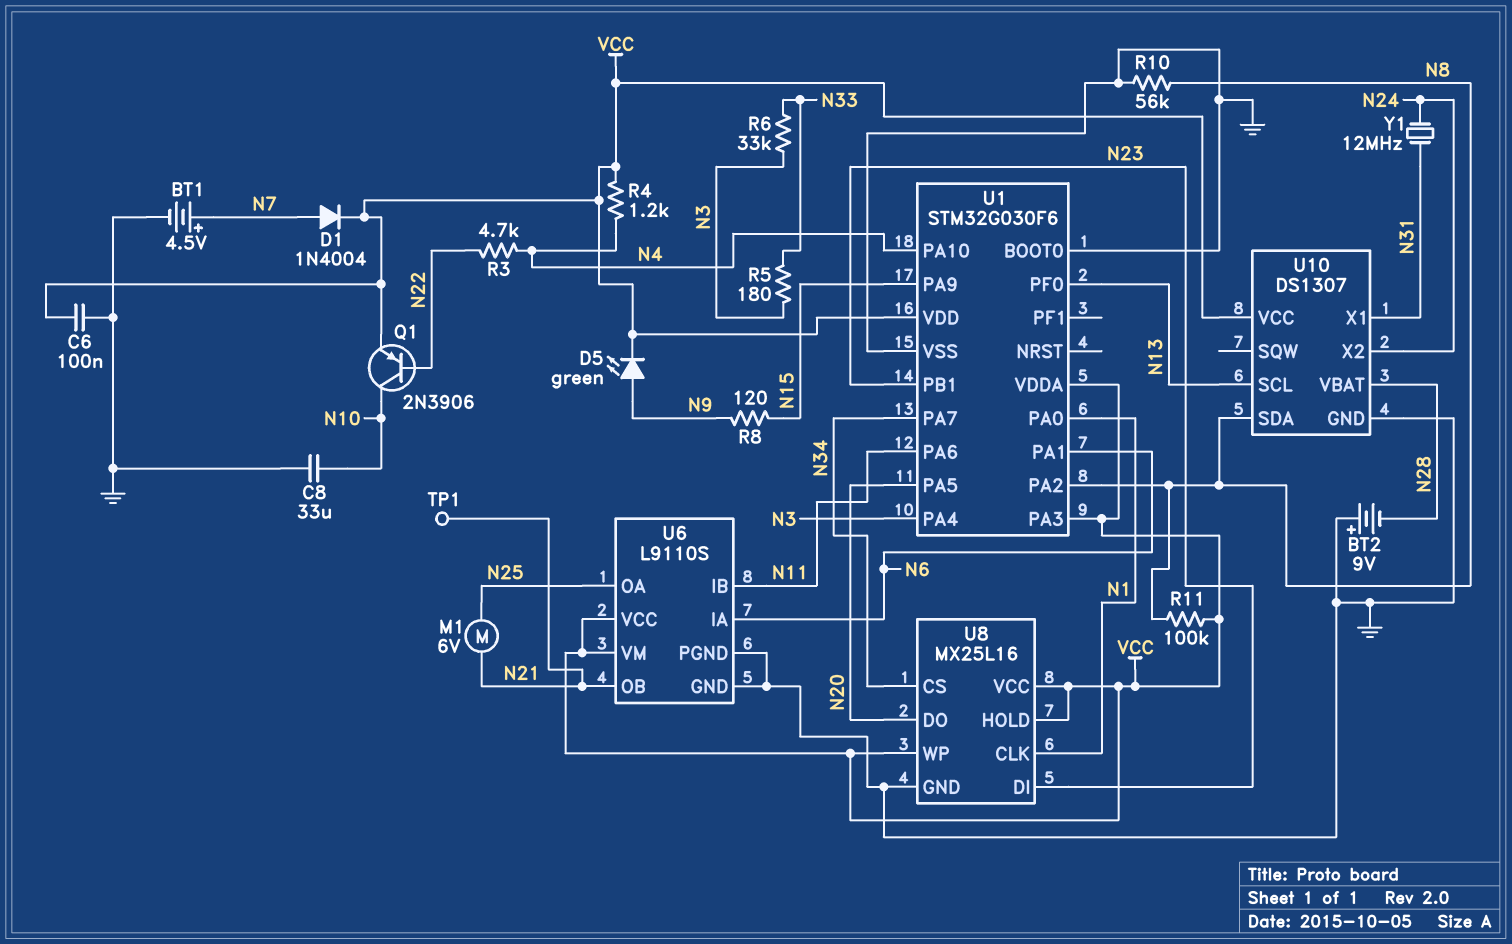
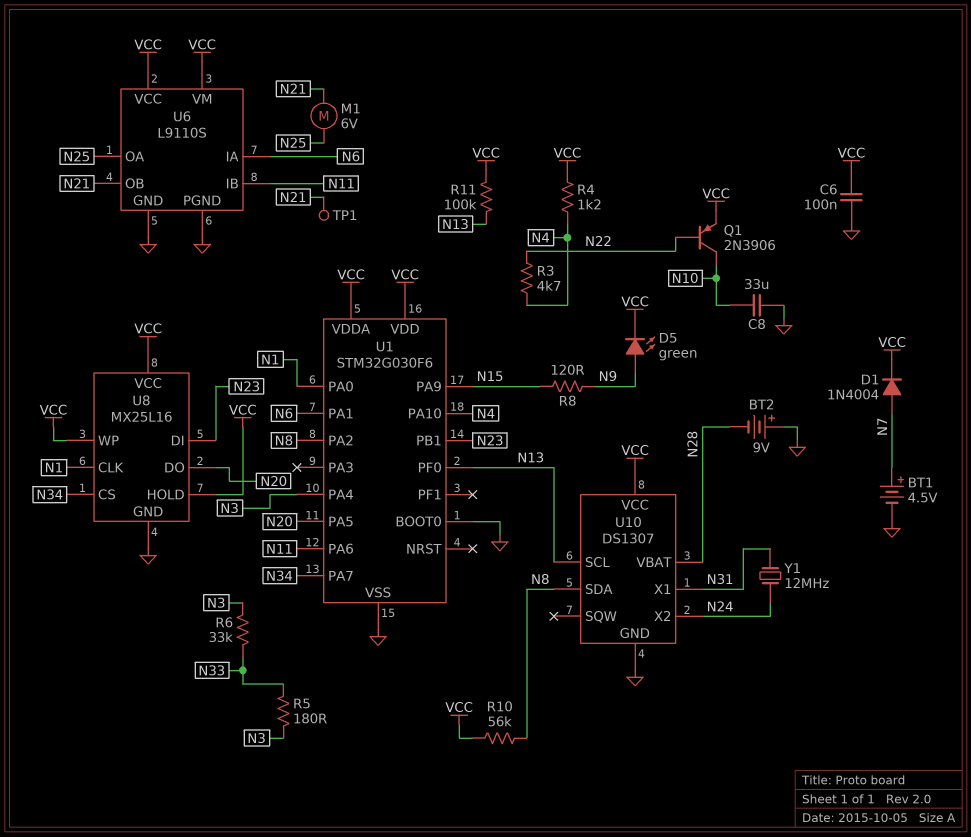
R10: 56k (GND, N8) -> 56k (N8, VCC)
R11: 100k (N8, VCC) -> 100k (N13, VCC)
U1 pin PA3: VCC -> none

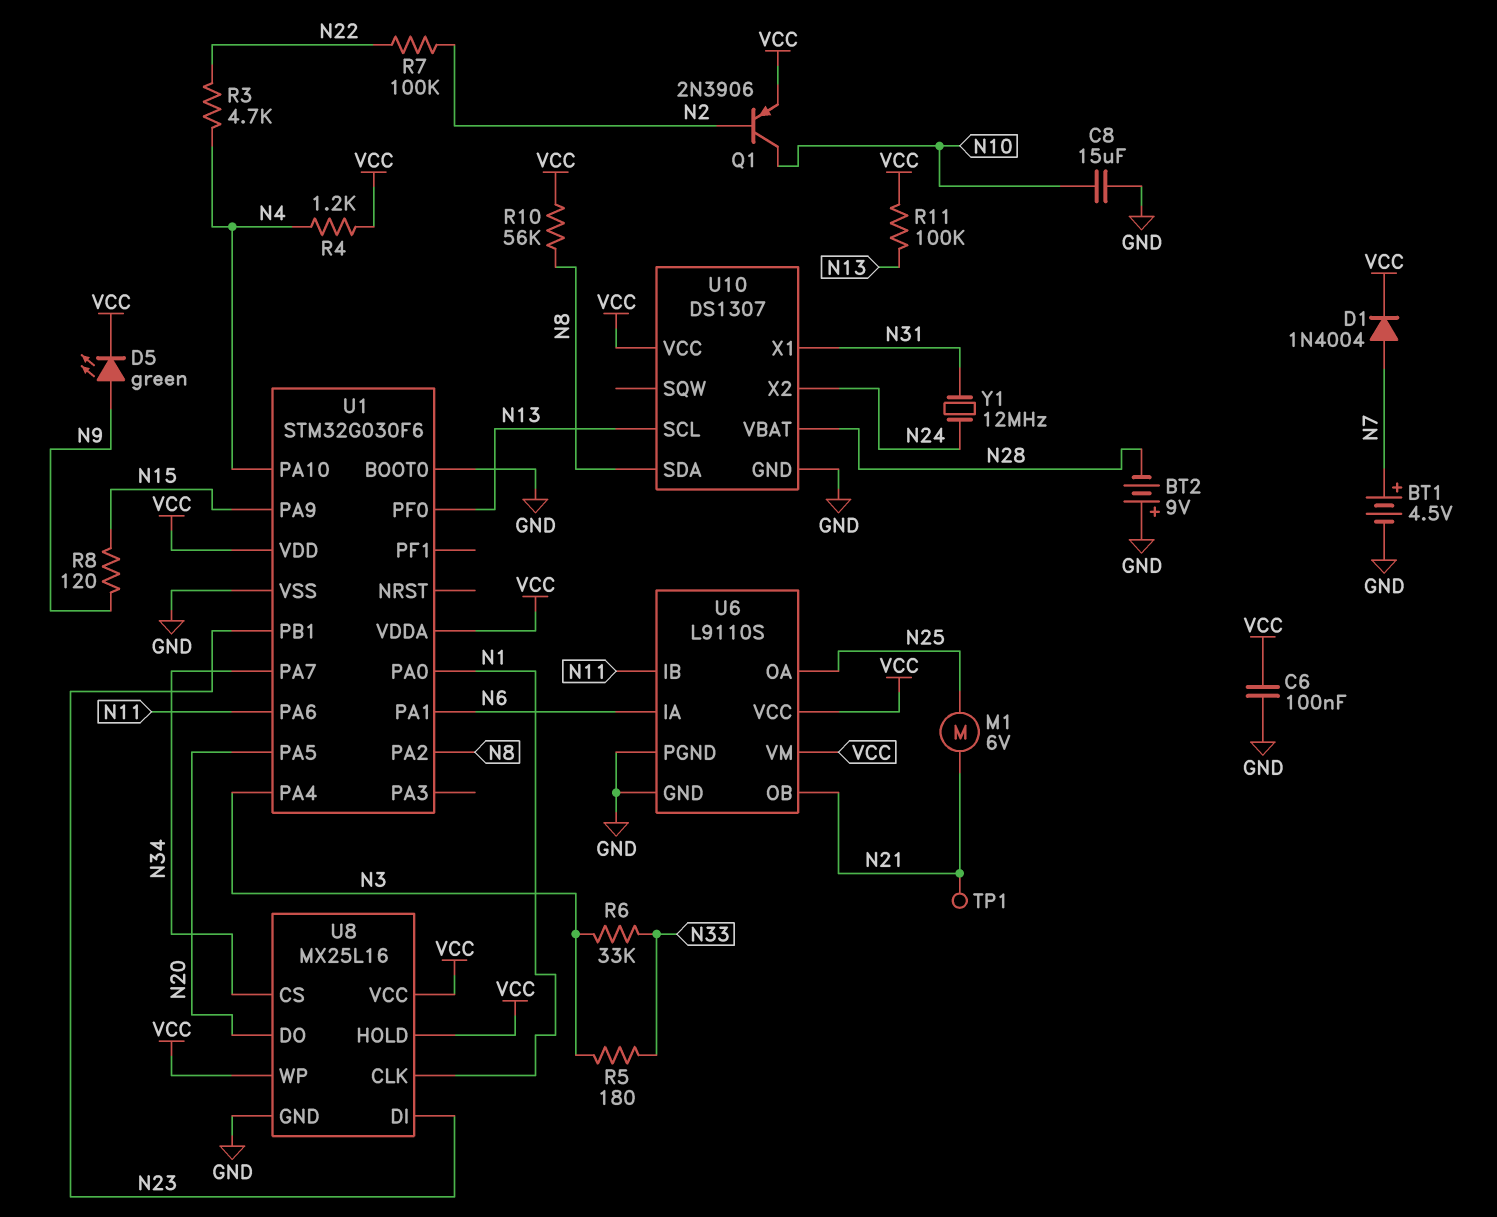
C8: 33uF (GND, N10) -> 15uF (GND, N10)
Q1: PNP 2N3906 (B N22, C N10, E VCC) -> PNP 2N3906 (B N2, C N10, E VCC)
R7: none -> 100k (N2, N22)

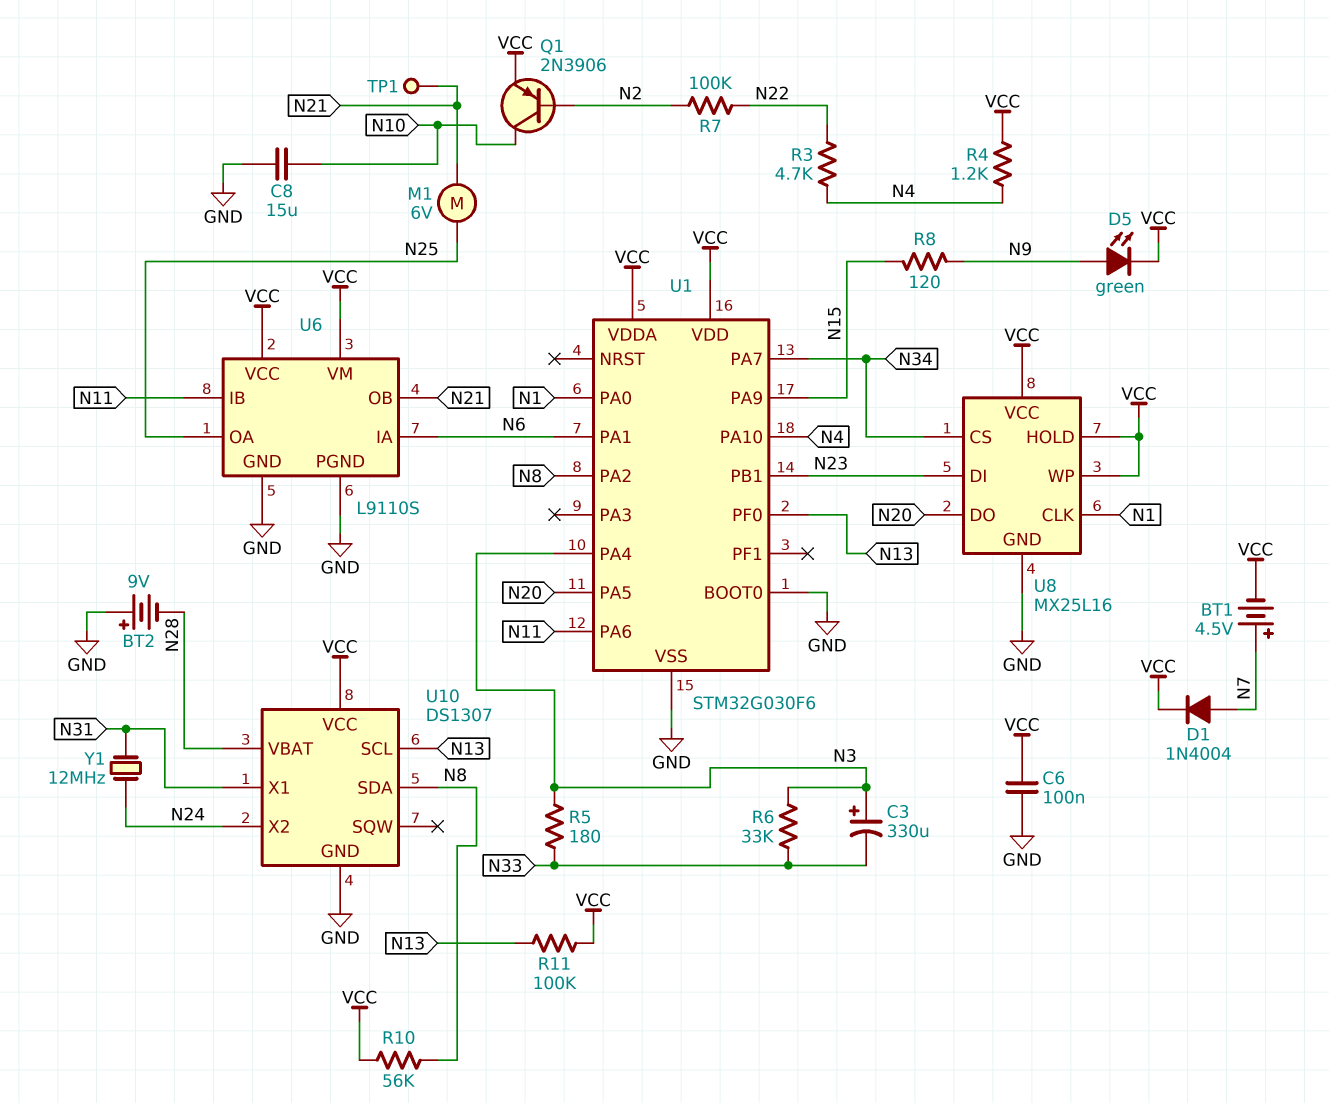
BT1: 4.5V (plus N7, minus GND) -> 4.5V (plus N7, minus VCC)
C3: none -> 330uF (plus N3, minus N33)

